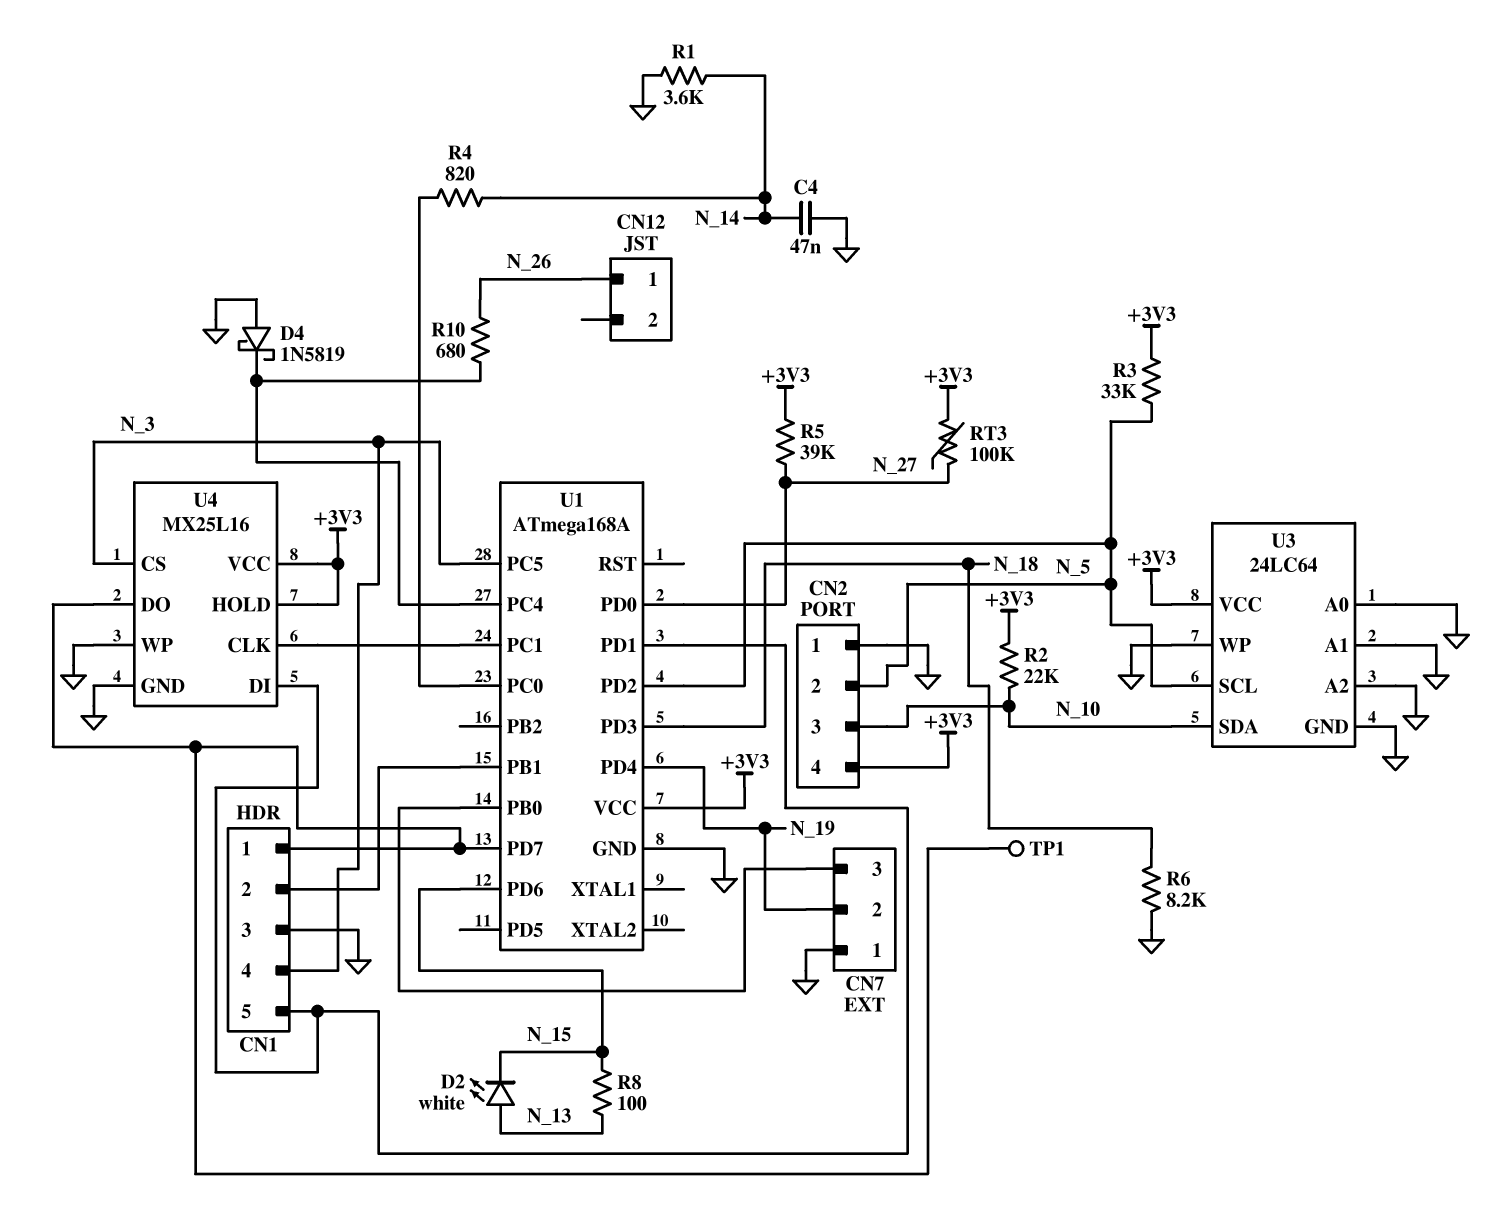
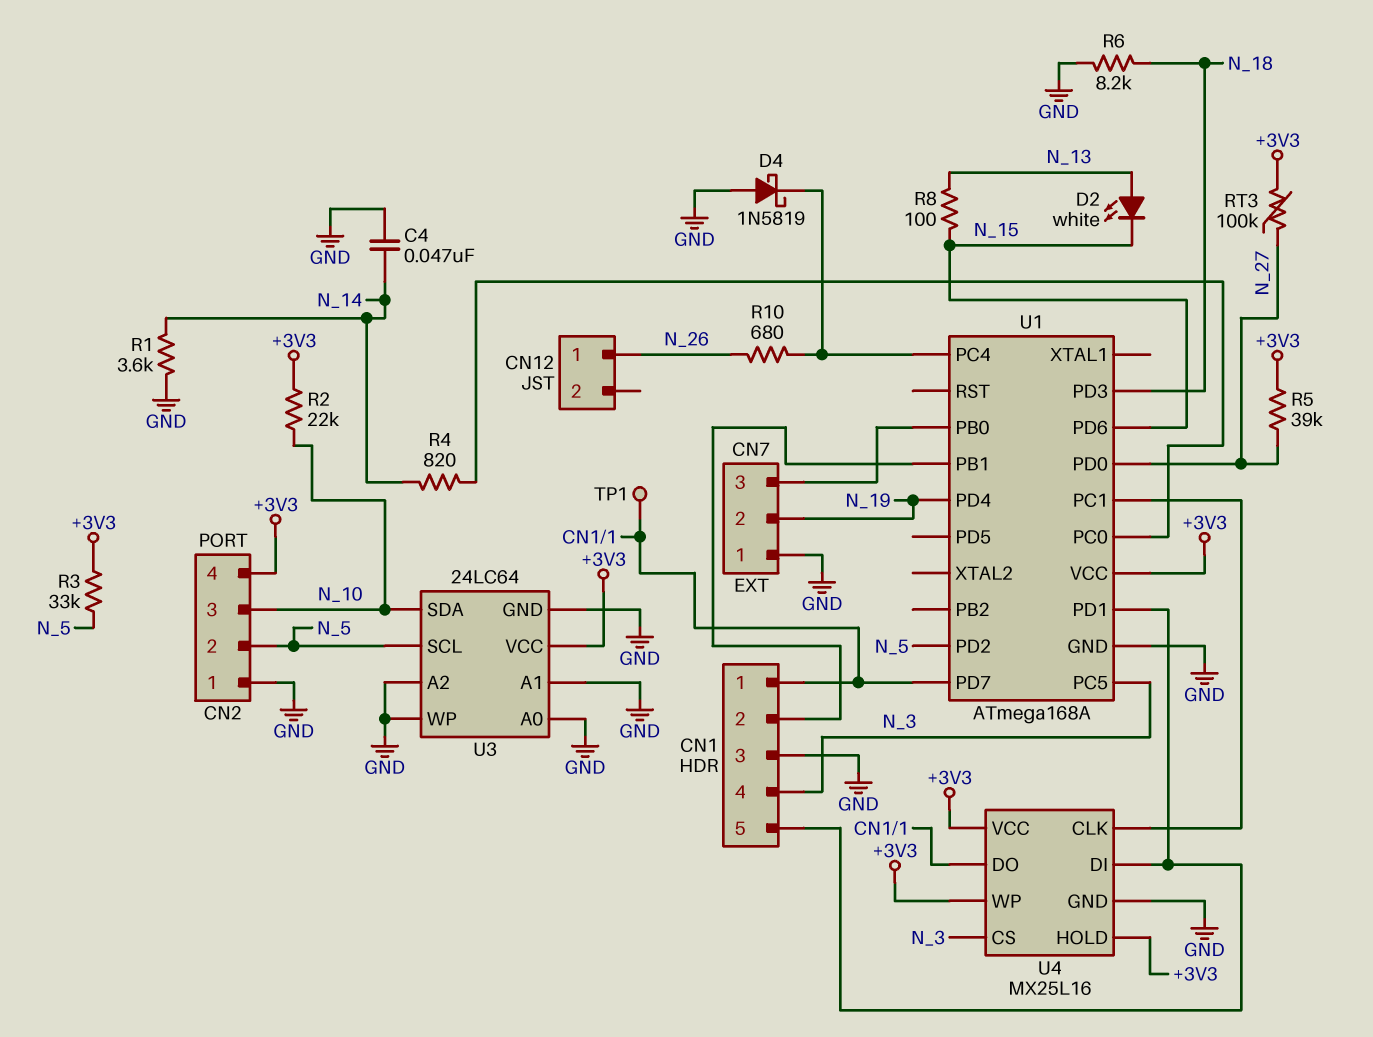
U4 pin WP: GND -> +3V3

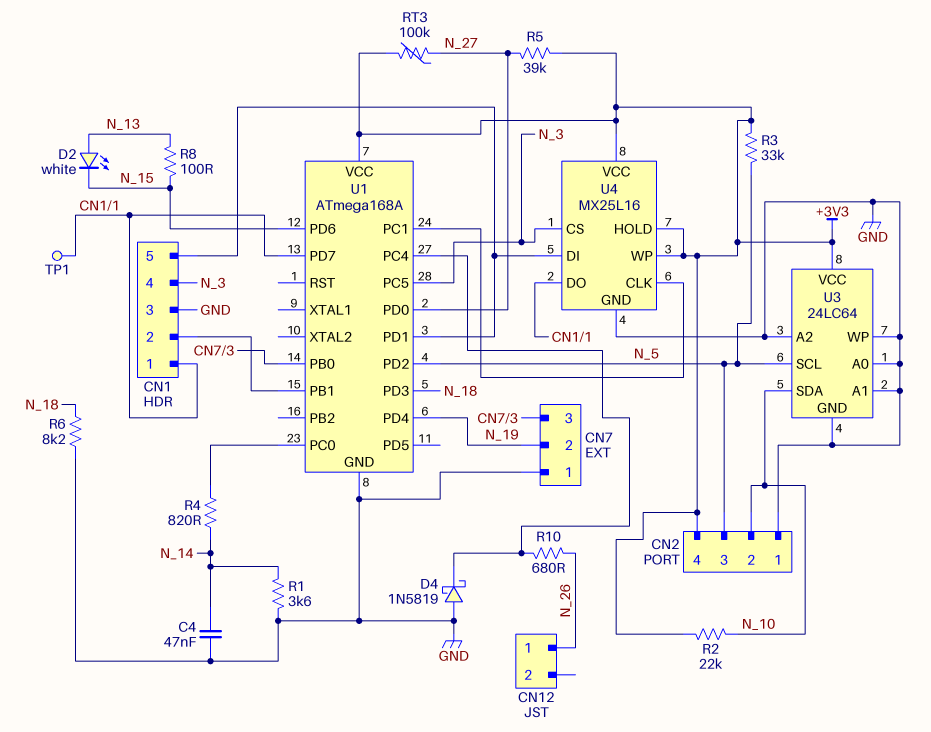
CN2 pin 2: N_5 -> N_10
CN2 pin 3: N_10 -> N_5

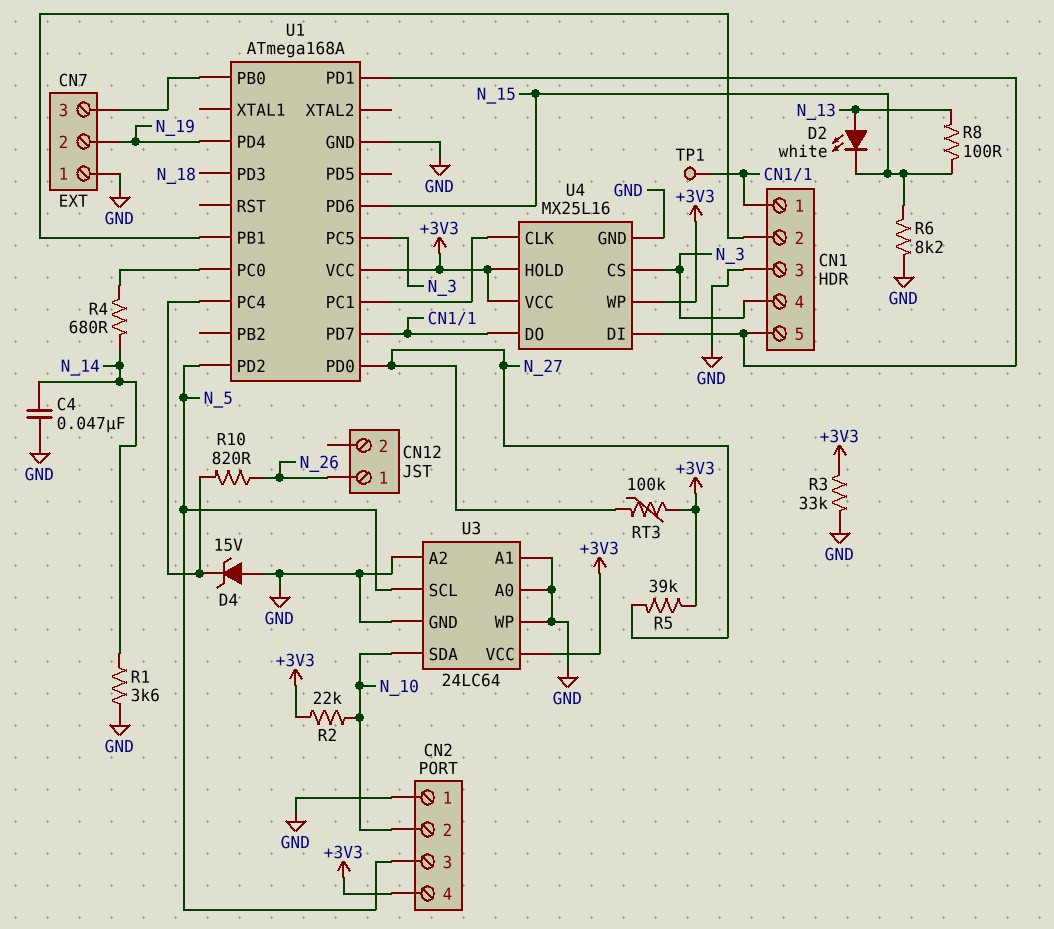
D4: schottky 1N5819 (A GND, K U1/PC4) -> zener 15V (A GND, K U1/PC4)
R3: 33k (+3V3, N_5) -> 33k (+3V3, GND)
R4: 820 (N_14, U1/PC0) -> 680 (N_14, U1/PC0)
R6: 8.2k (GND, N_18) -> 8.2k (GND, N_15)
R10: 680 (N_26, U1/PC4) -> 820 (N_26, U1/PC4)

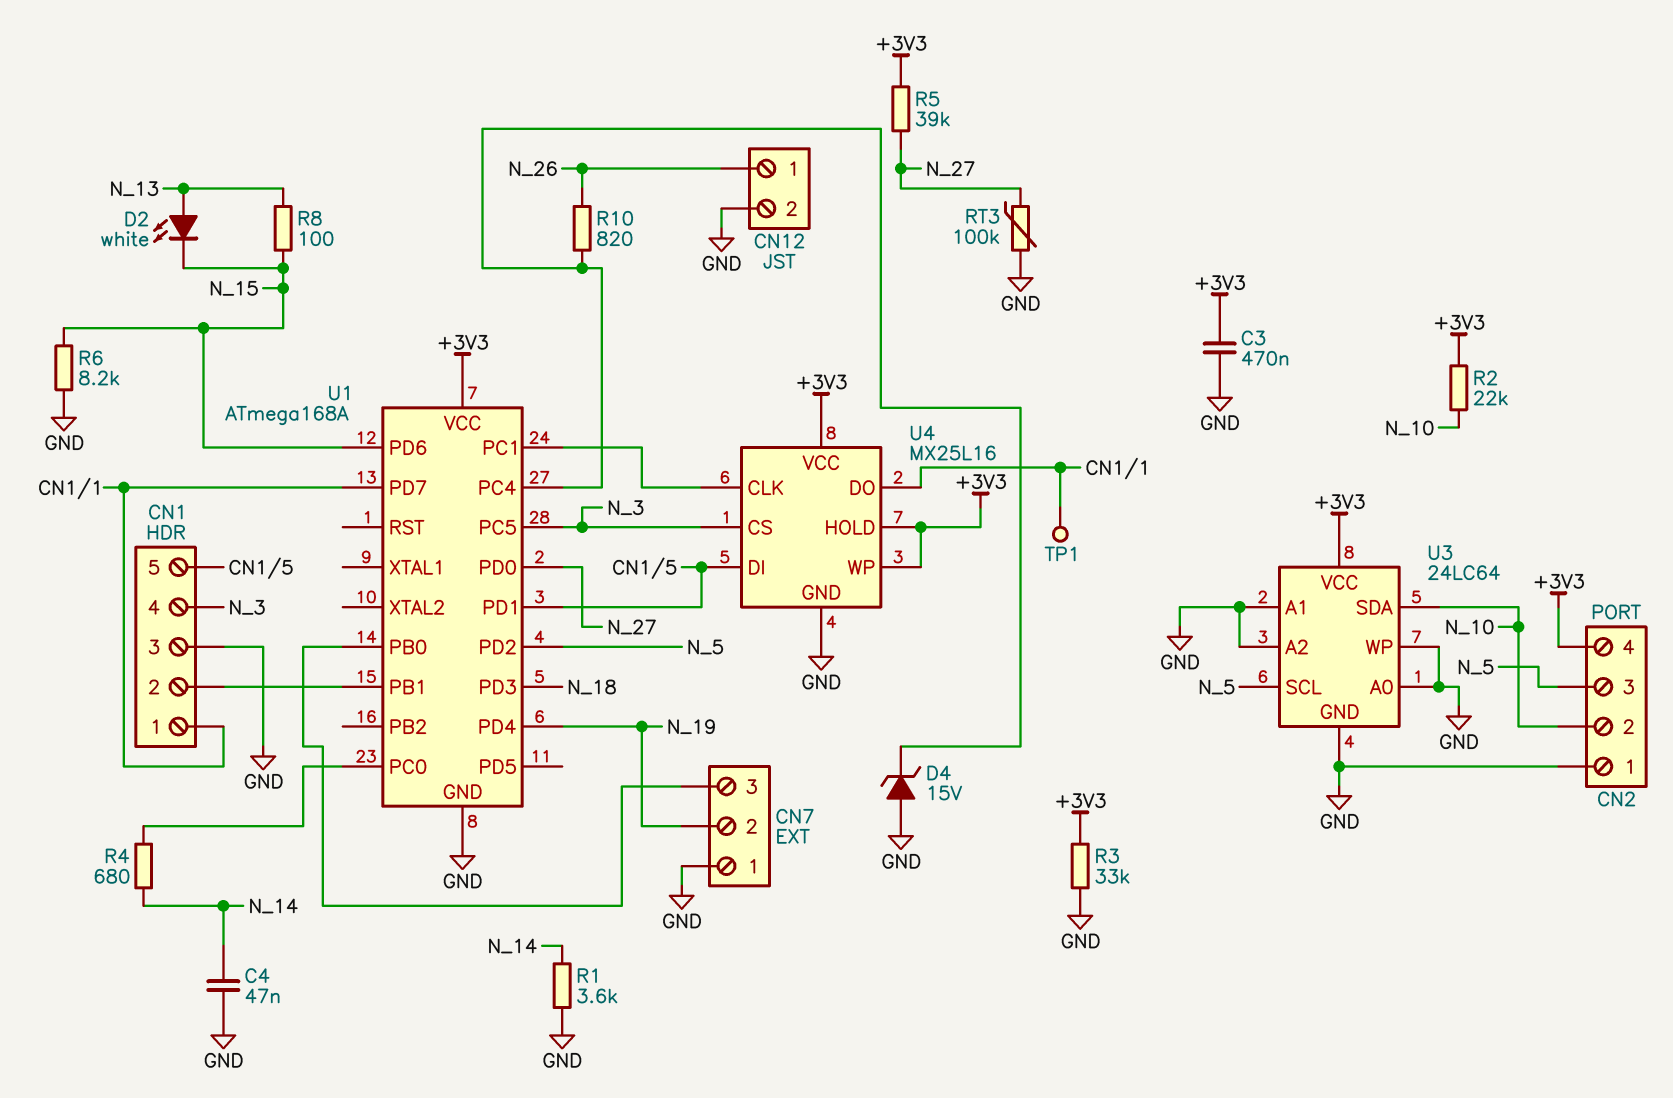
C3: none -> 470nF (+3V3, GND)
CN12 pin 2: none -> GND
RT3: 100k (+3V3, N_27) -> 100k (GND, N_27)

